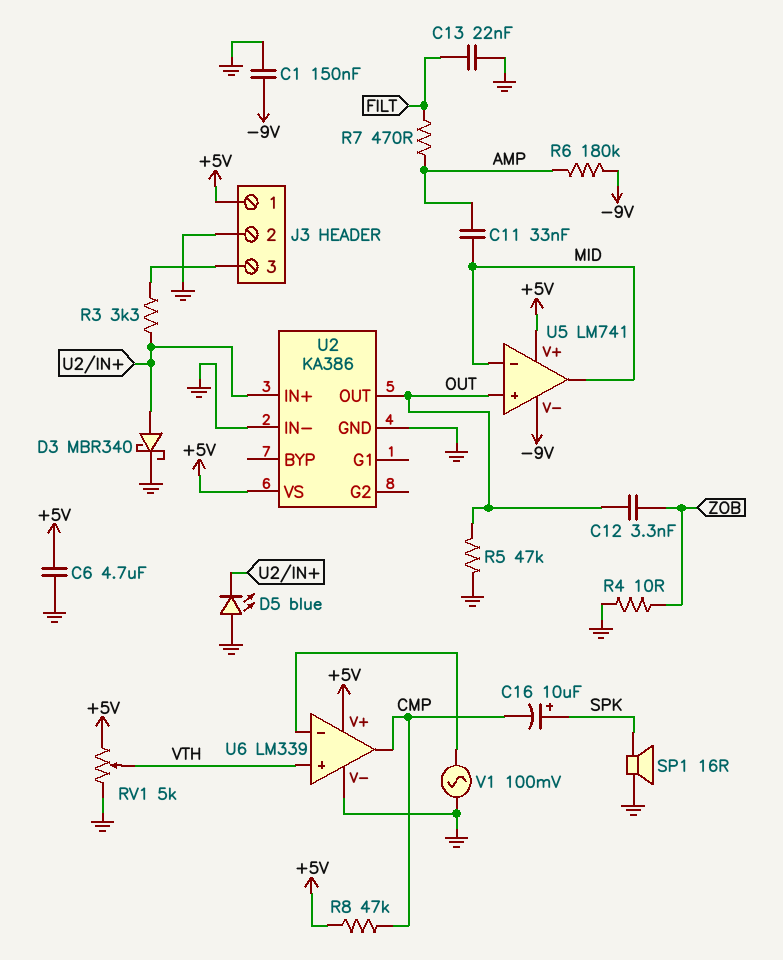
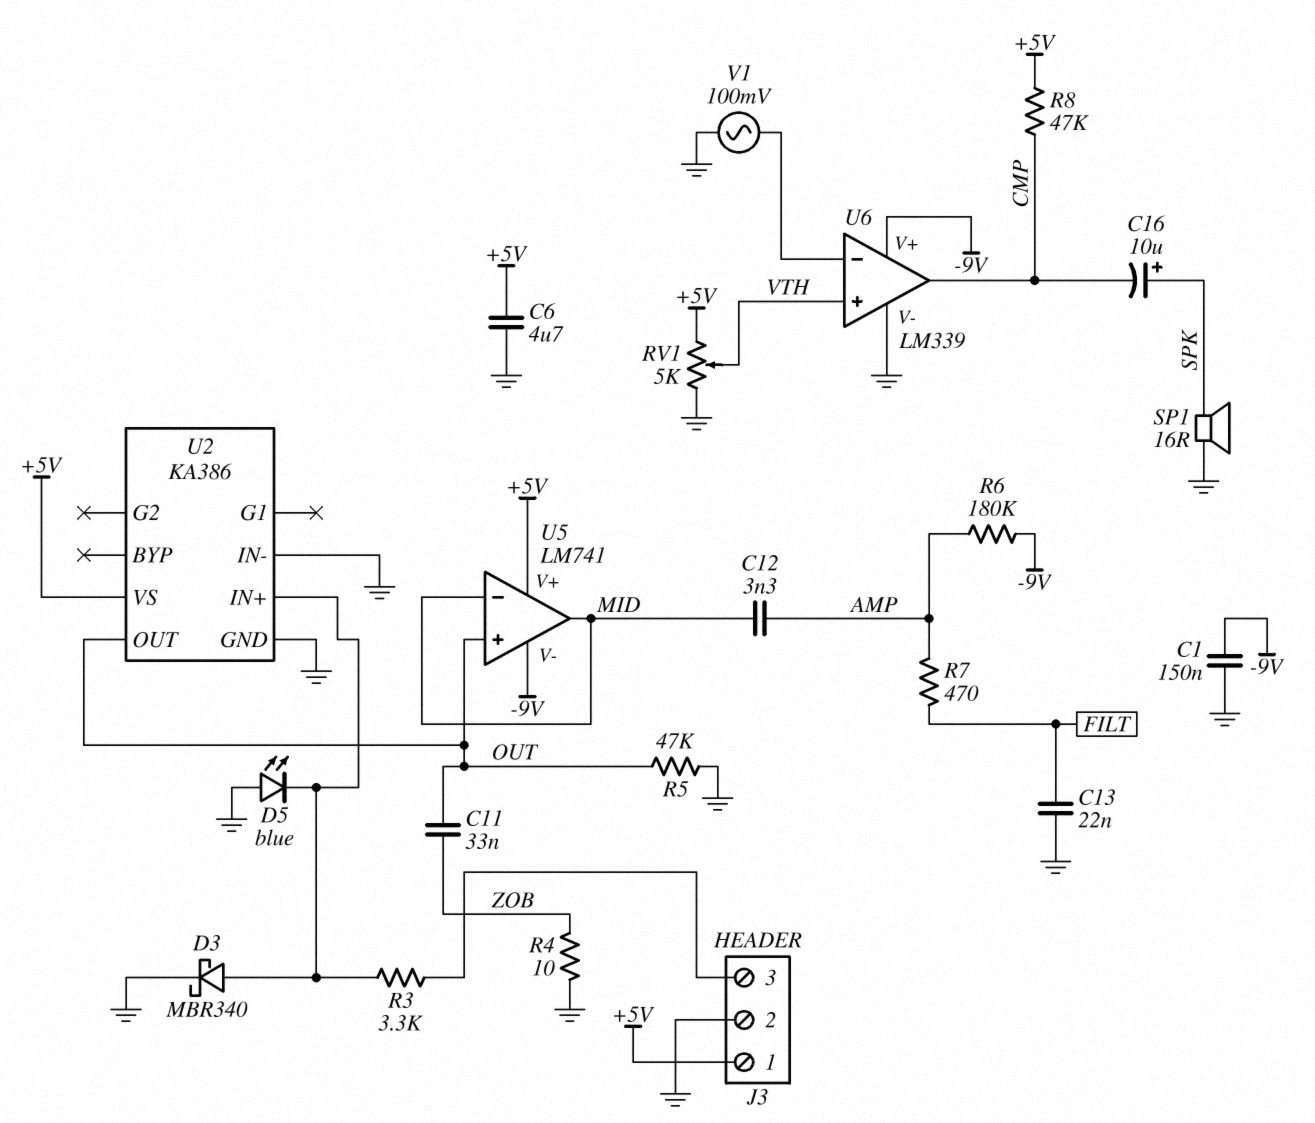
C11: 33nF (AMP, MID) -> 33nF (OUT, ZOB)
C12: 3.3nF (OUT, ZOB) -> 3.3nF (AMP, MID)
U6 pin V+: +5V -> -9V

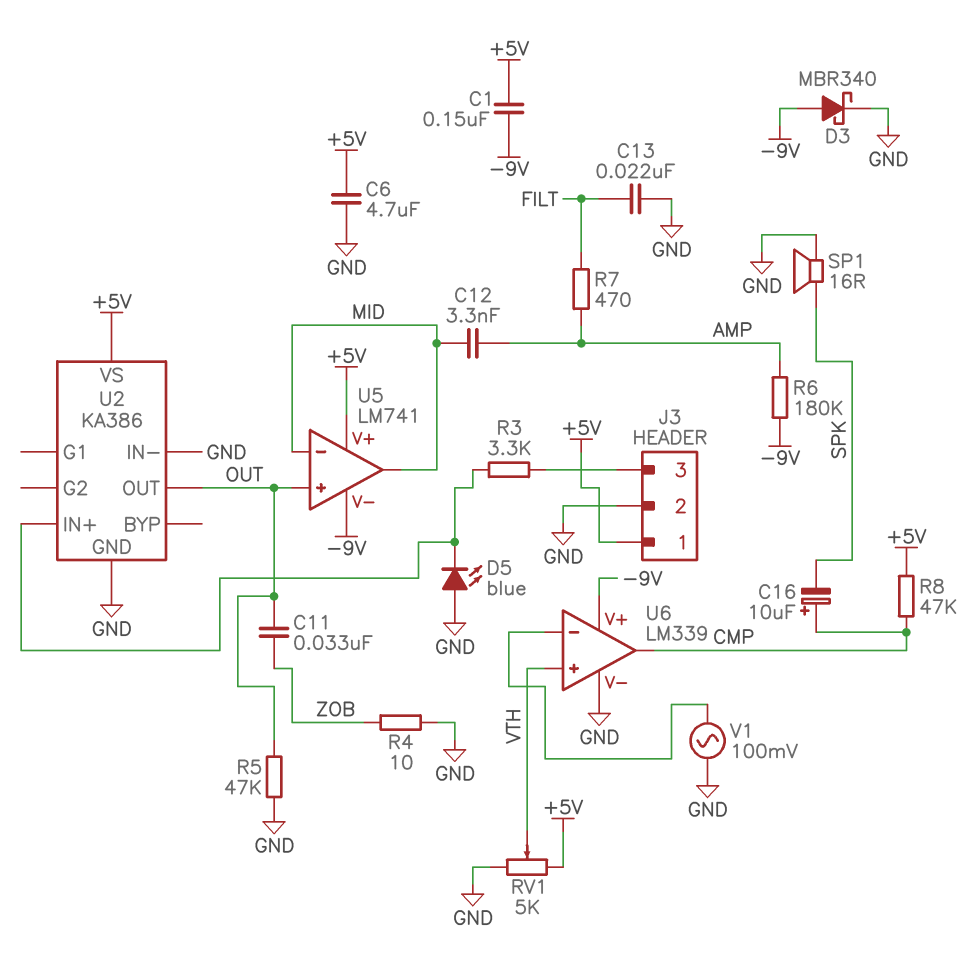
C1: 150nF (-9V, GND) -> 150nF (+5V, -9V)
C16: 10uF (plus SPK, minus CMP) -> 10uF (plus CMP, minus SPK)
D3: schottky MBR340 (A U2/IN+, K GND) -> schottky MBR340 (A -9V, K GND)

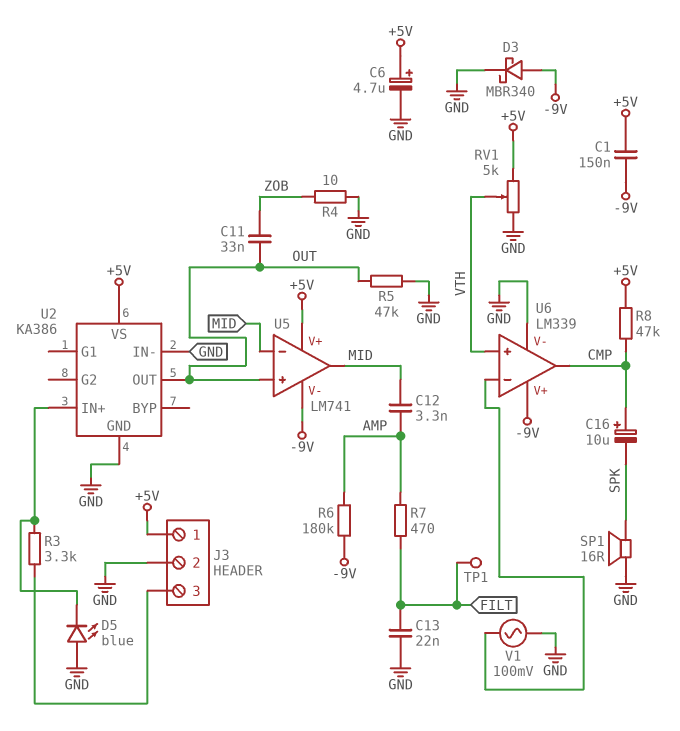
C6: 4.7uF (+5V, GND) -> 4.7uF (plus +5V, minus GND)
TP1: none -> test point (FILT)

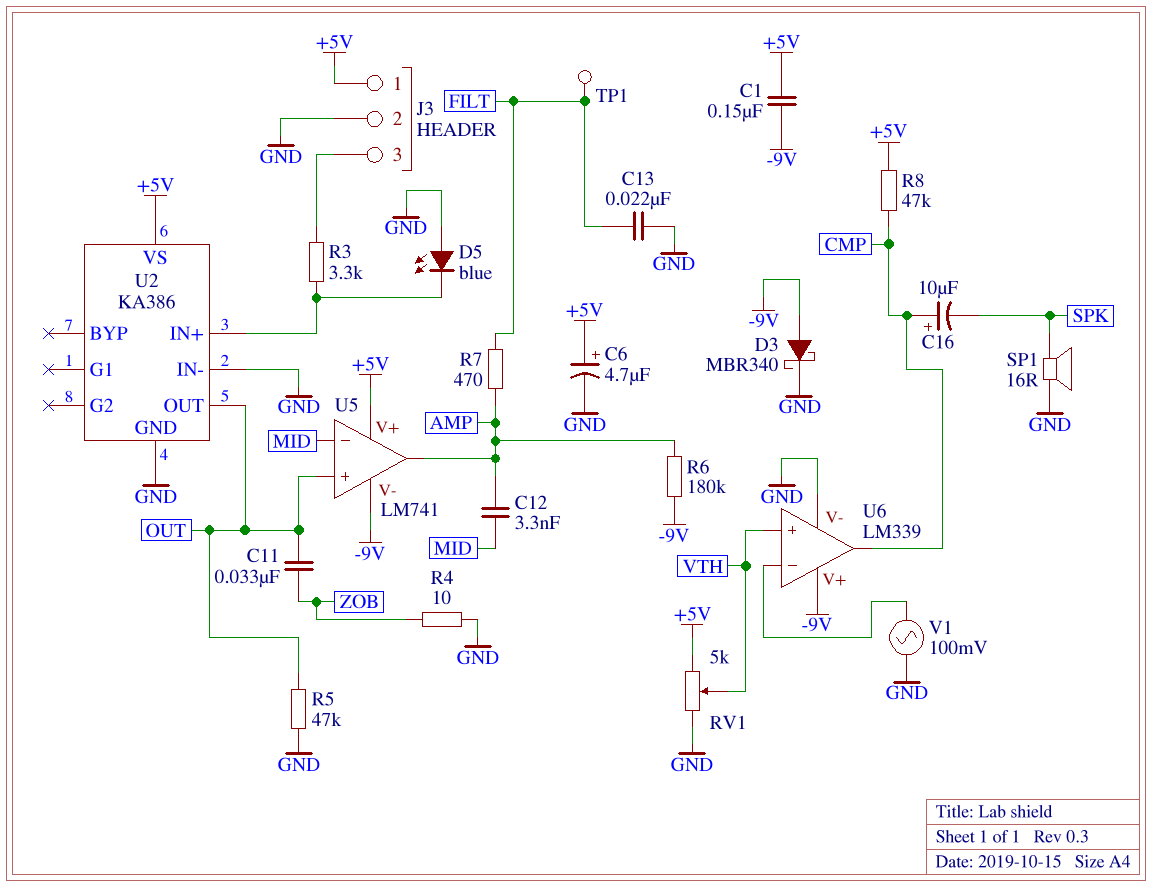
U5 pin out: MID -> AMP

